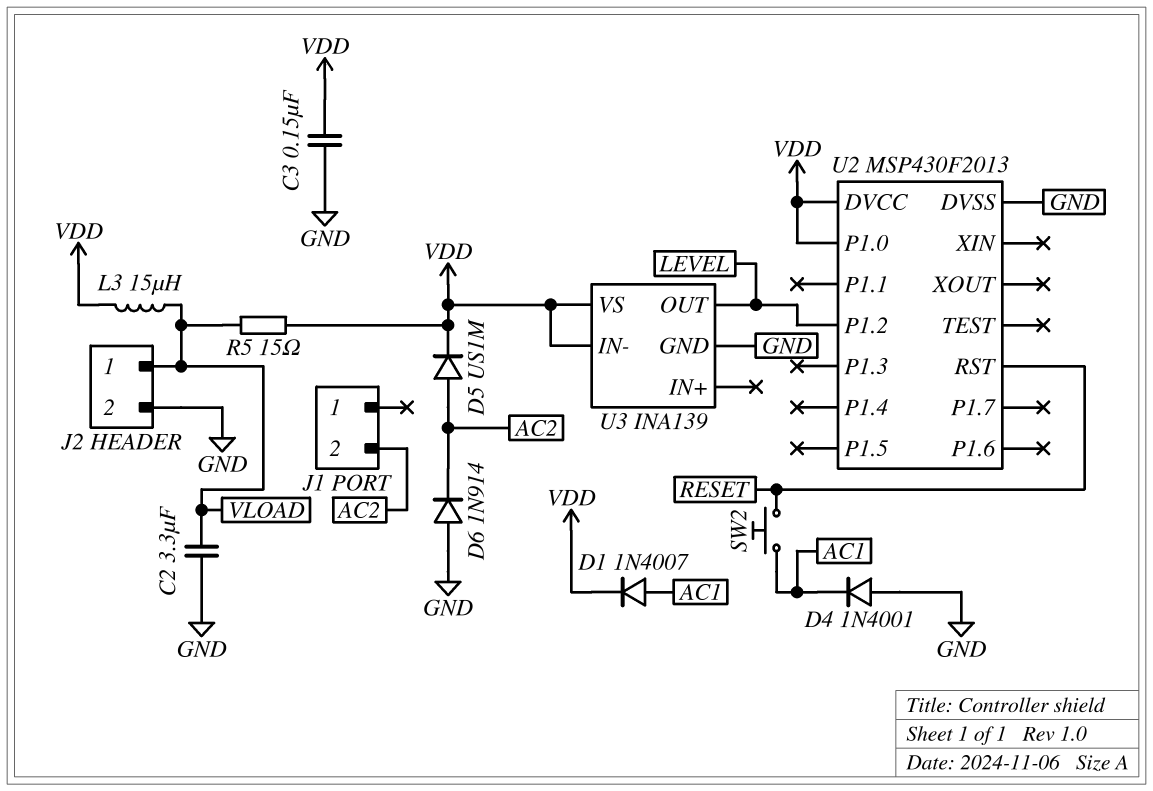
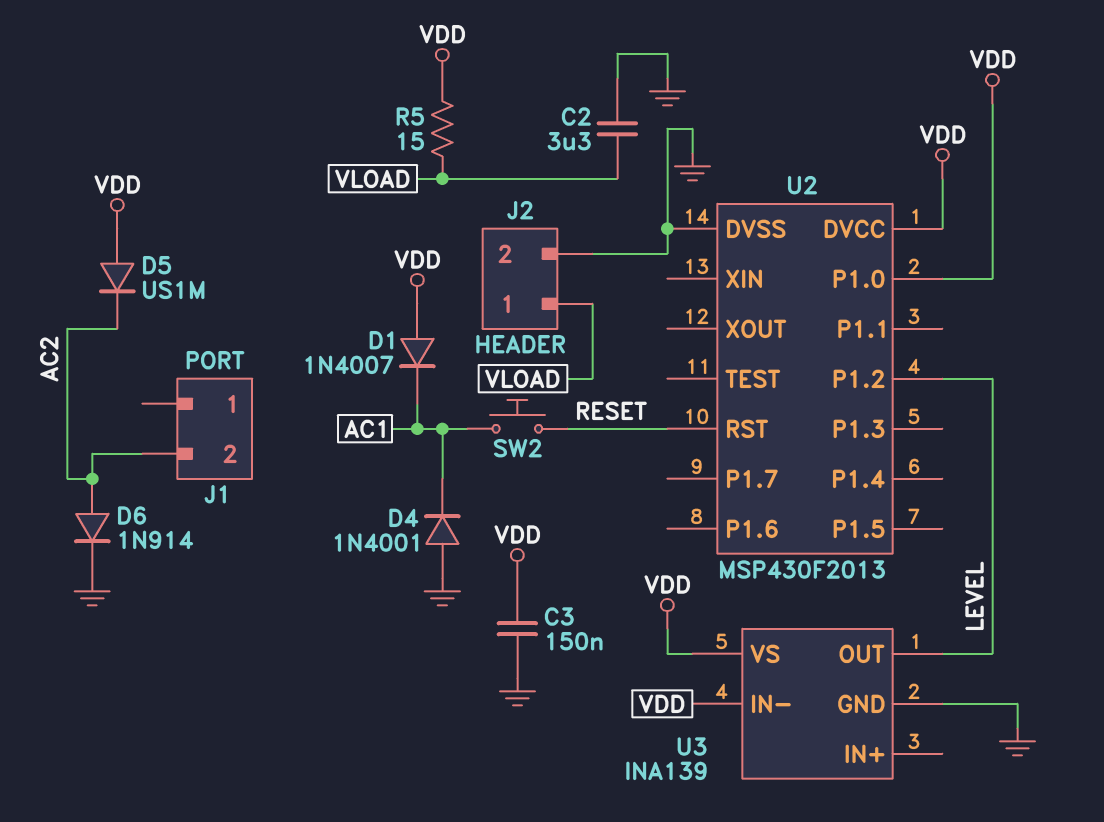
D1: diode 1N4007 (A AC1, K VDD) -> diode 1N4007 (A VDD, K AC1)
D5: diode US1M (A AC2, K VDD) -> diode US1M (A VDD, K AC2)
D6: diode 1N914 (A GND, K AC2) -> diode 1N914 (A AC2, K GND)
L3: 15uH (VDD, VLOAD) -> none

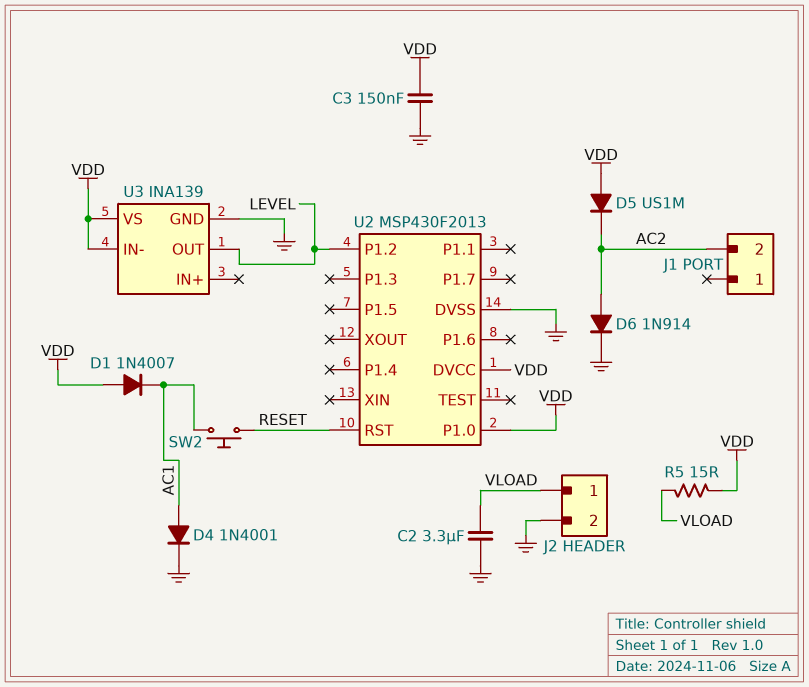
D4: diode 1N4001 (A GND, K AC1) -> diode 1N4001 (A AC1, K GND)

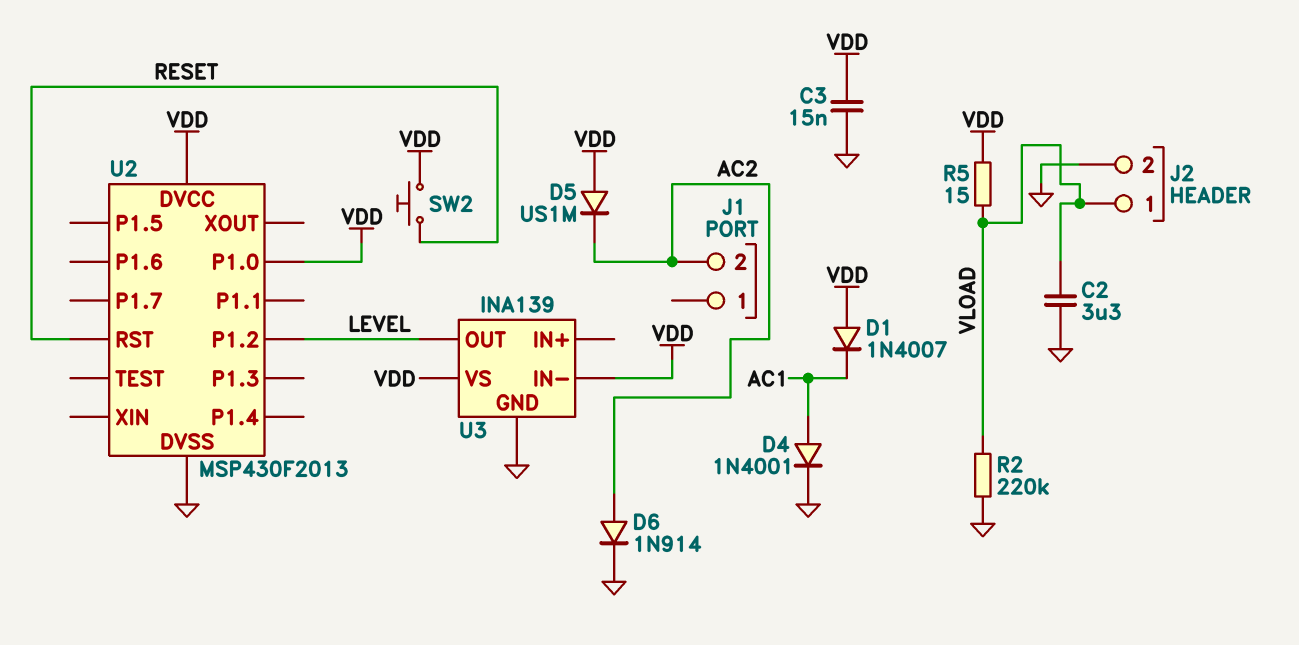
C3: 150nF (GND, VDD) -> 15nF (GND, VDD)
R2: none -> 220k (GND, VLOAD)
SW2: button (AC1, RESET) -> button (RESET, VDD)

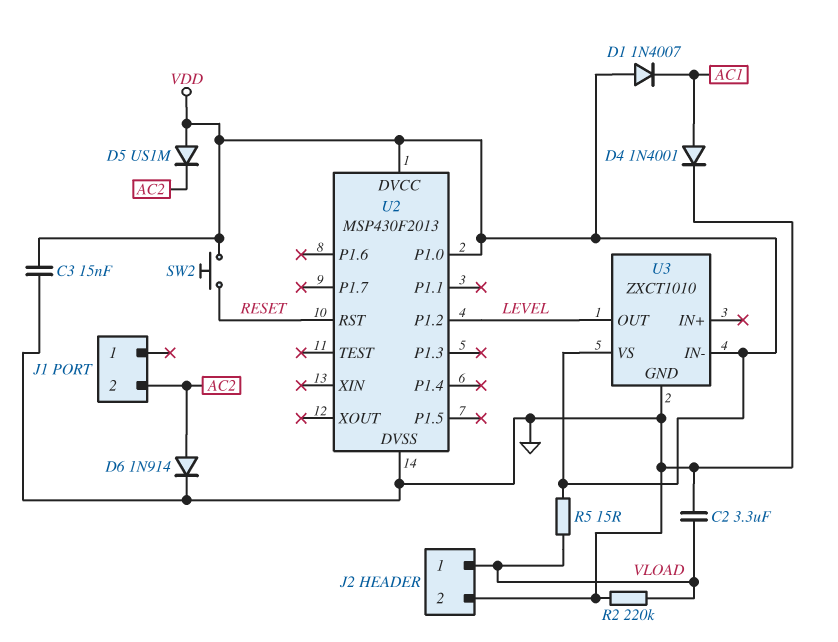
U3: INA139 -> ZXCT1010

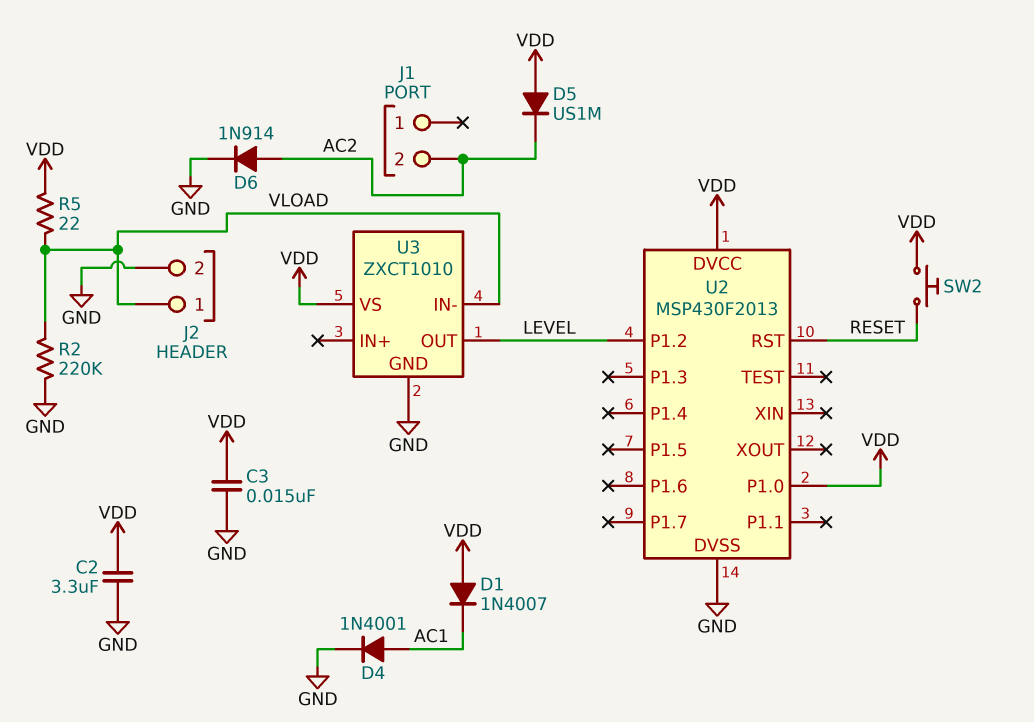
C2: 3.3uF (GND, VLOAD) -> 3.3uF (GND, VDD)
R5: 15 (VDD, VLOAD) -> 22 (VDD, VLOAD)
U3 pin IN-: VDD -> VLOAD

